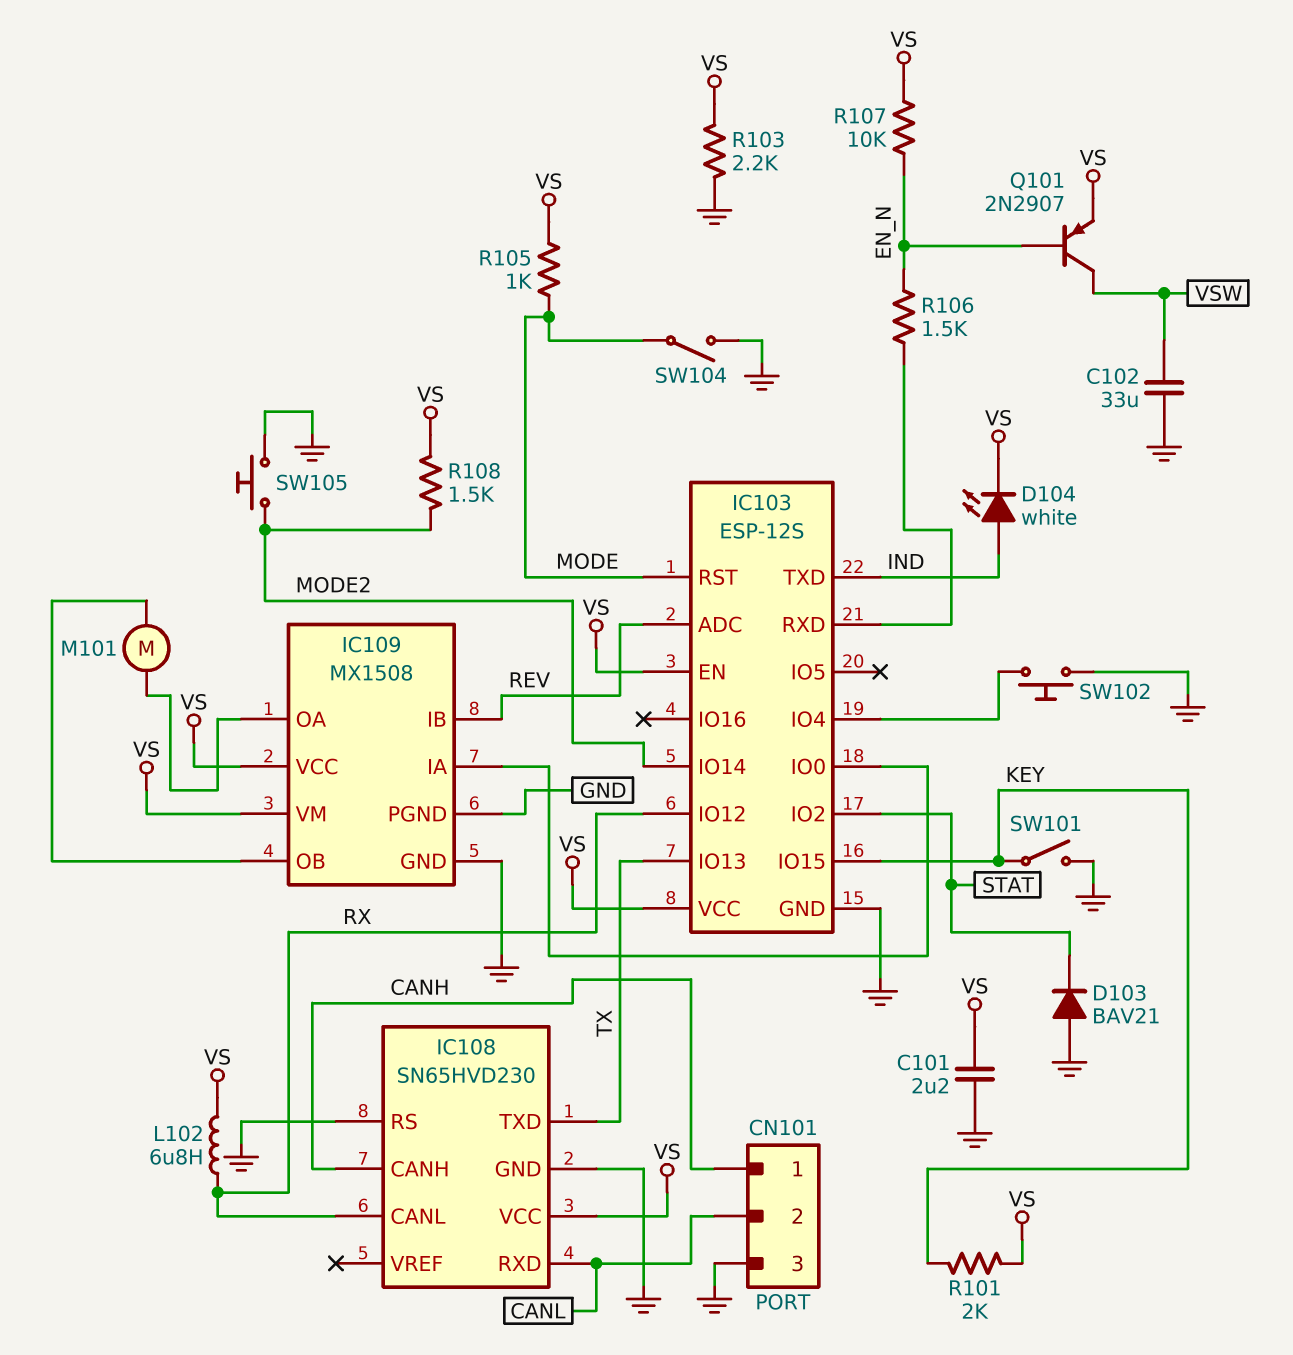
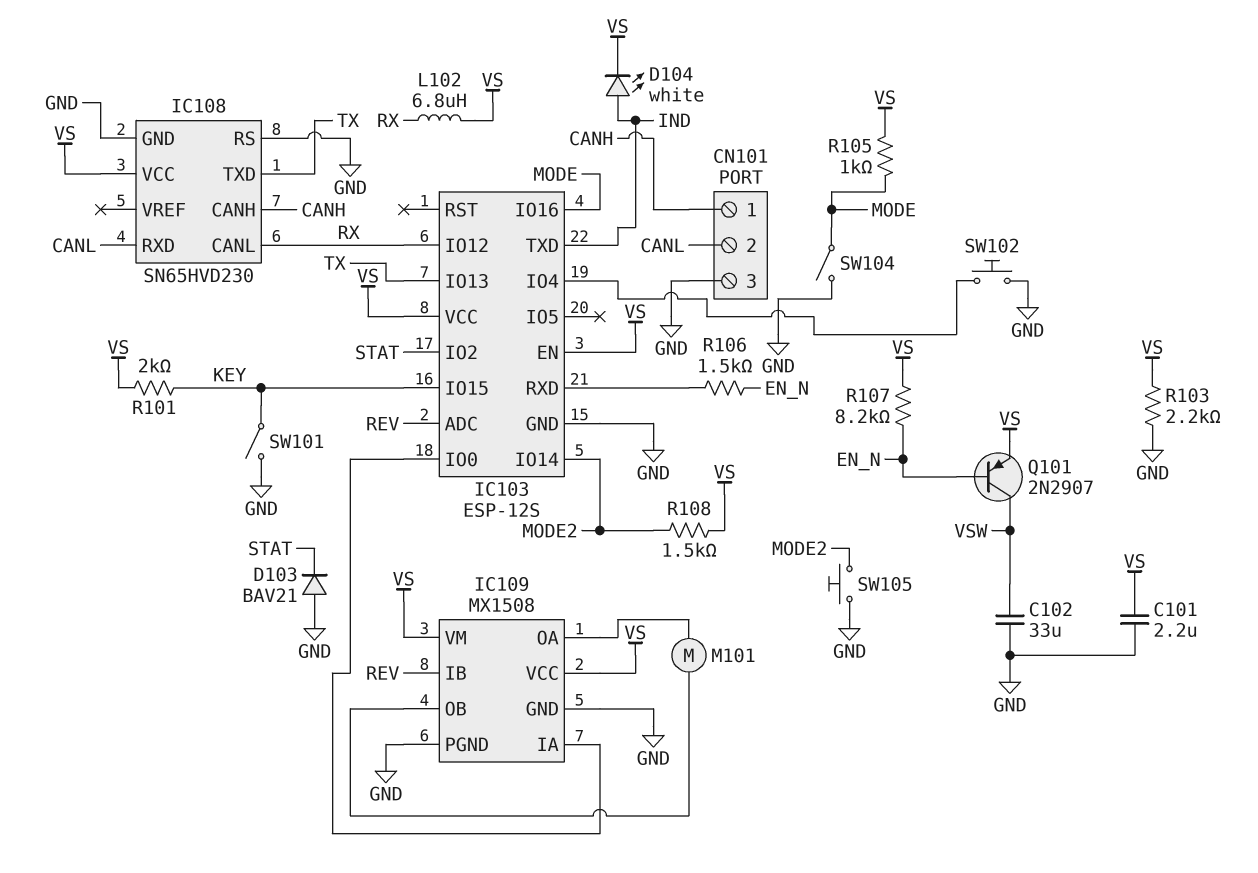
IC103 pin IO16: none -> MODE
IC103 pin RST: MODE -> none
R107: 10k (EN_N, VS) -> 8.2k (EN_N, VS)

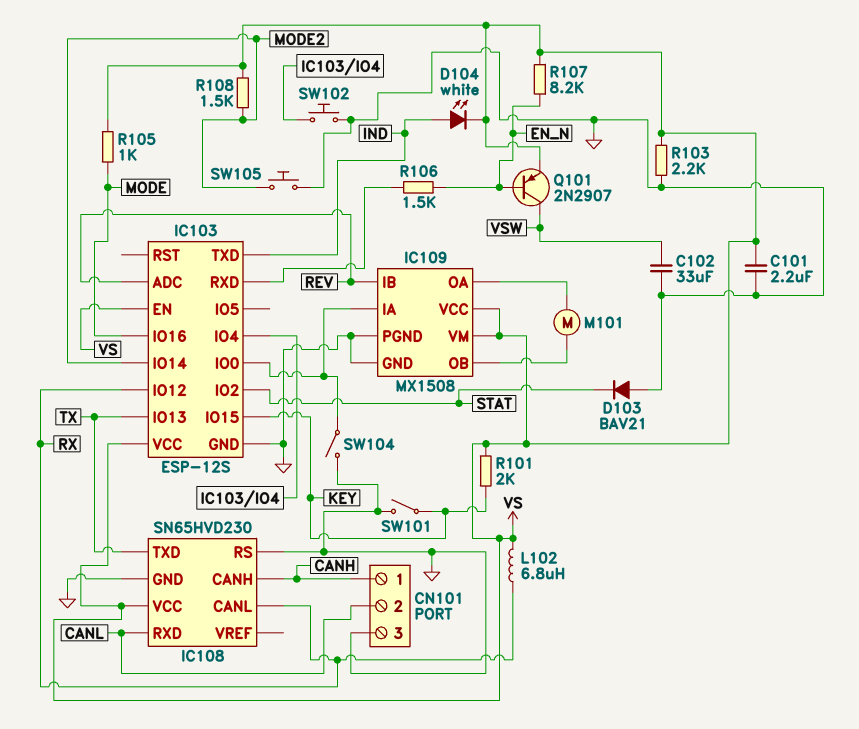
SW104: switch (GND, MODE) -> switch (GND, IC103/IO0)

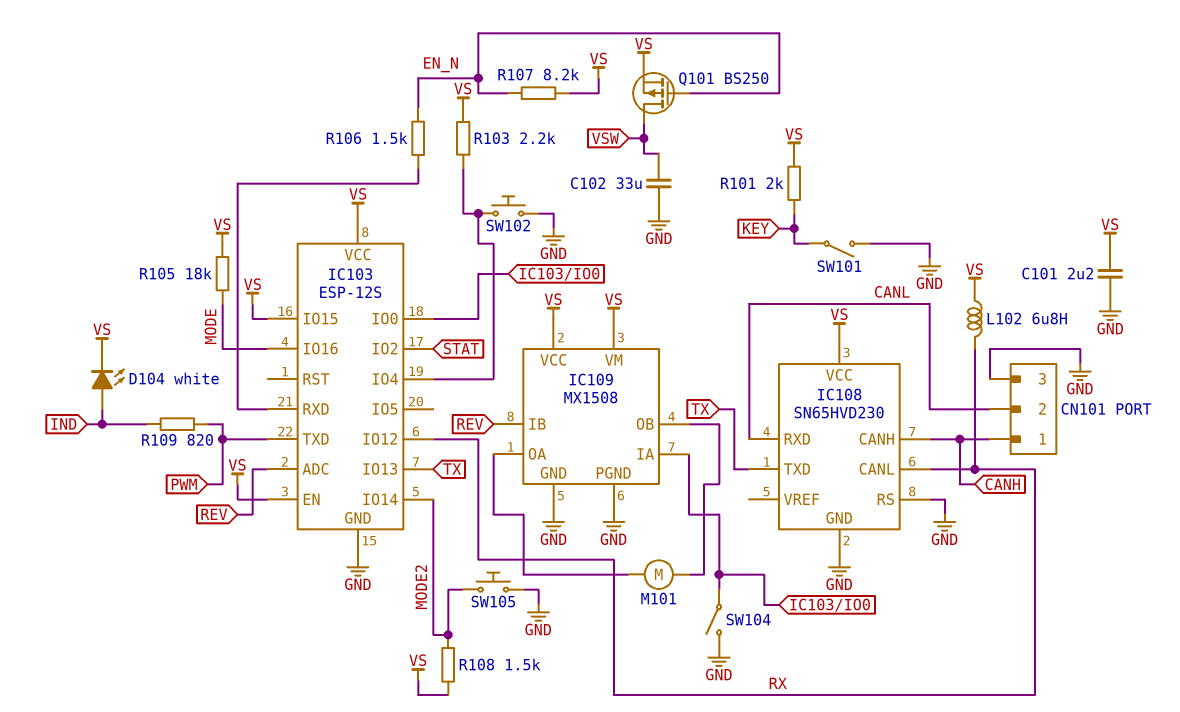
D103: diode BAV21 (A GND, K STAT) -> none
IC103 pin IO15: KEY -> VS
IC103 pin TXD: IND -> PWM
Q101: PNP 2N2907 (B EN_N, C VSW, E VS) -> PMOS BS250 (G EN_N, D VSW, S VS)
R103: 2.2k (GND, VS) -> 2.2k (IC103/IO4, VS)
R105: 1k (MODE, VS) -> 18k (MODE, VS)
R109: none -> 820 (IND, PWM)

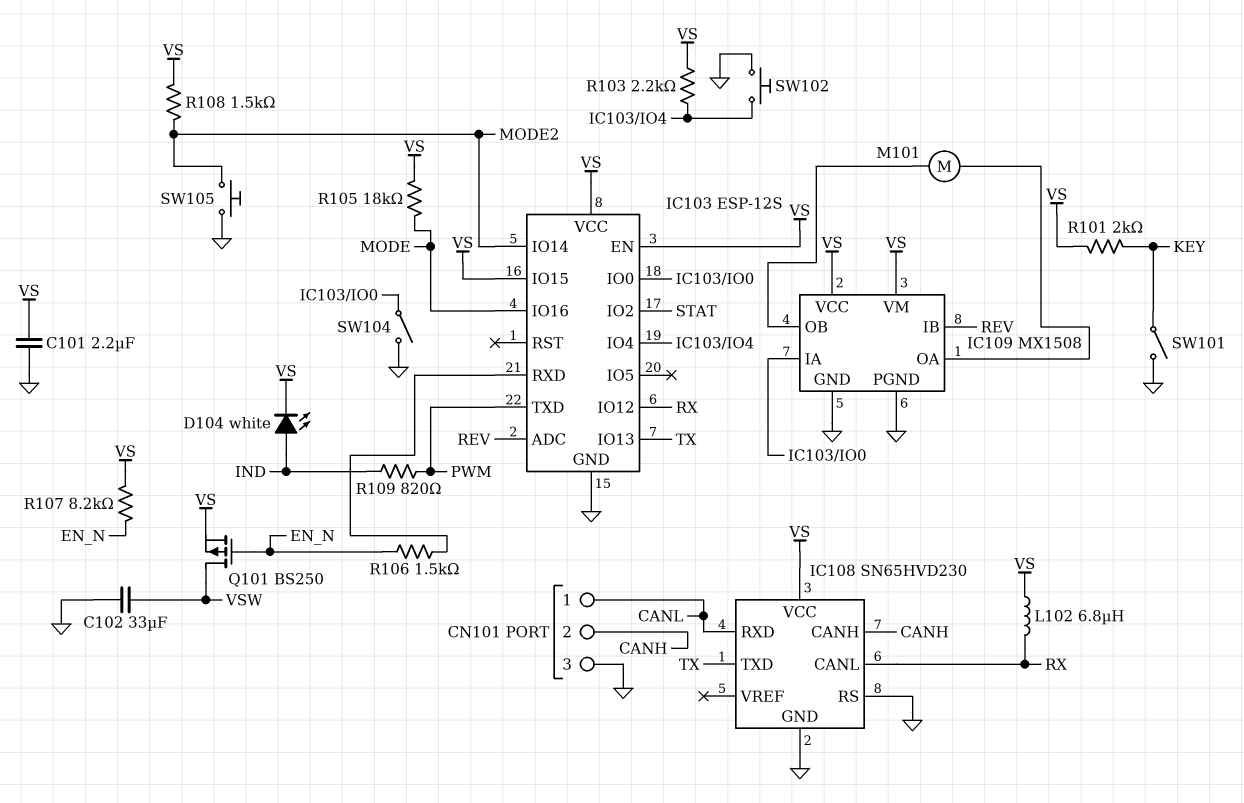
CN101 pin 1: CANH -> CANL
CN101 pin 2: CANL -> CANH

